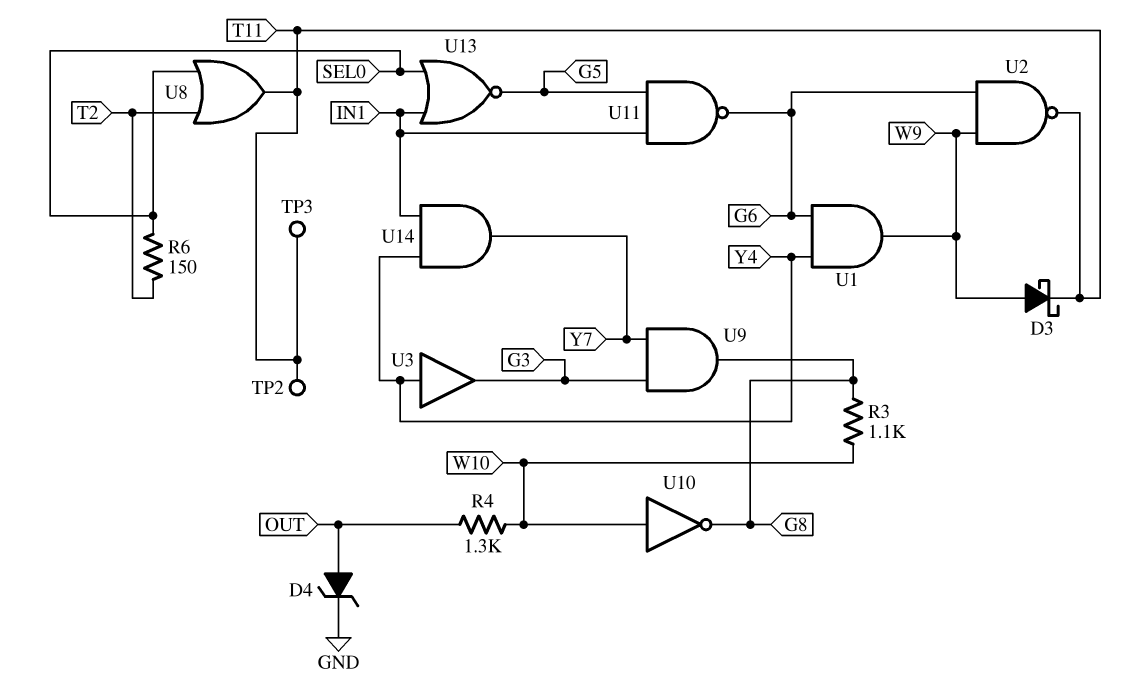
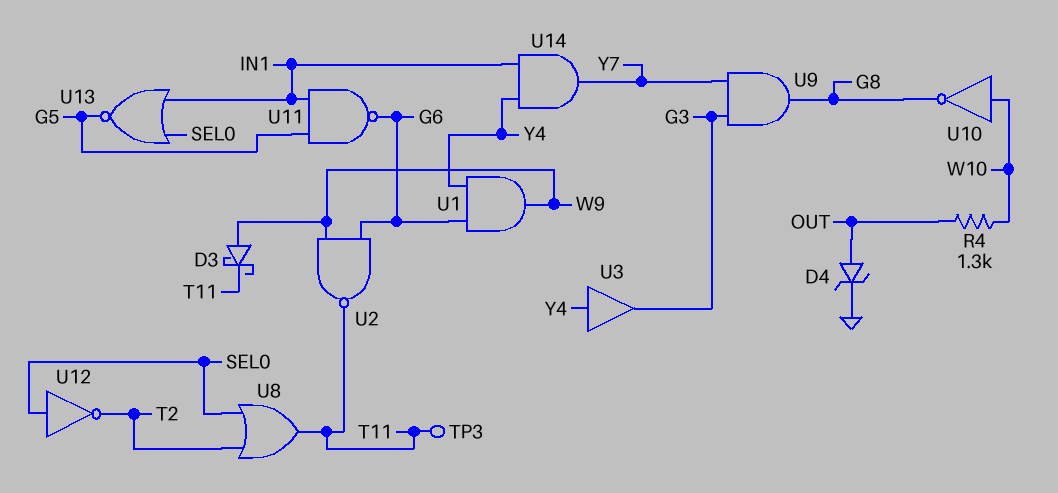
R3: 1.1k (G8, W10) -> none
R6: 150 (SEL0, T2) -> none
TP2: test point (T11) -> none
U12: none -> NOT (in SEL0, out T2)

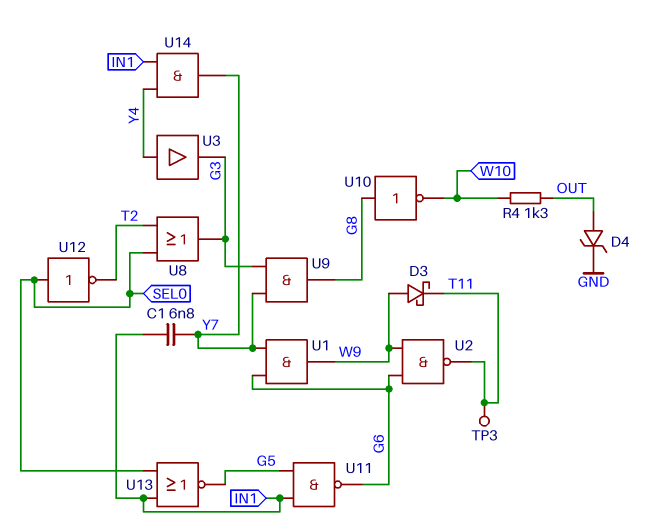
C1: none -> 6.8nF (IN1, Y7)
U1: AND (in G6, in Y4, out W9) -> AND (in G6, in Y7, out W9)
U8: OR (in SEL0, in T2, out T11) -> OR (in SEL0, in T2, out G3)
U10: NOT (in W10, out G8) -> NOT (in G8, out W10)

